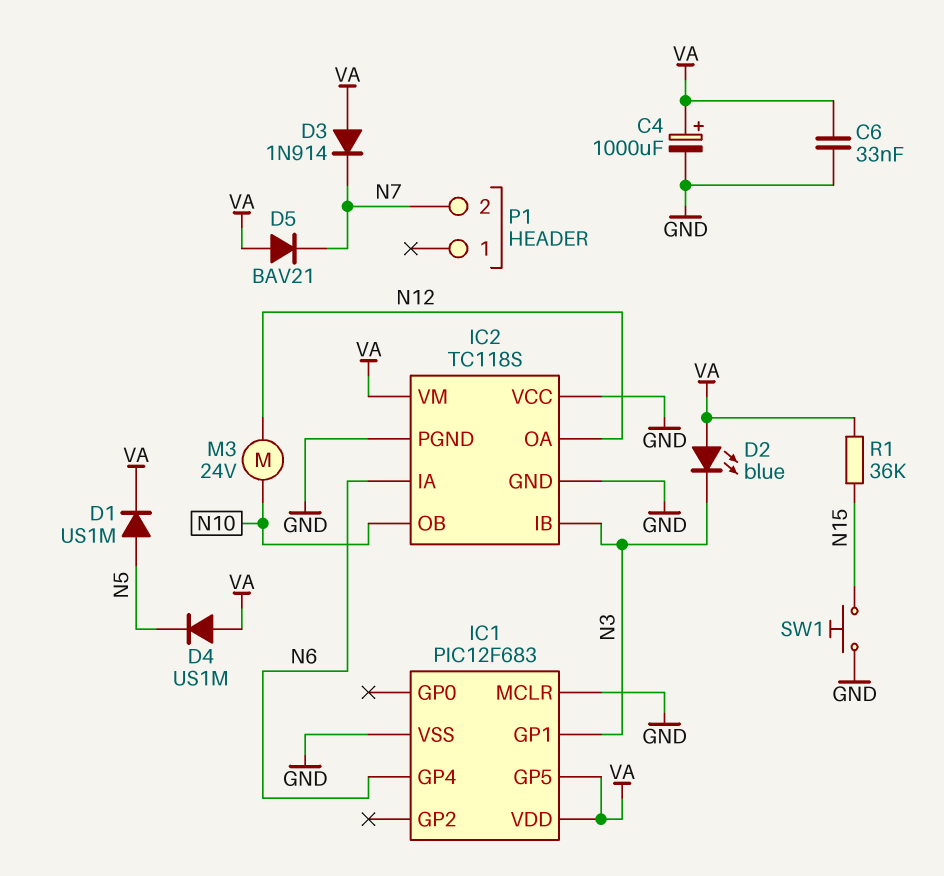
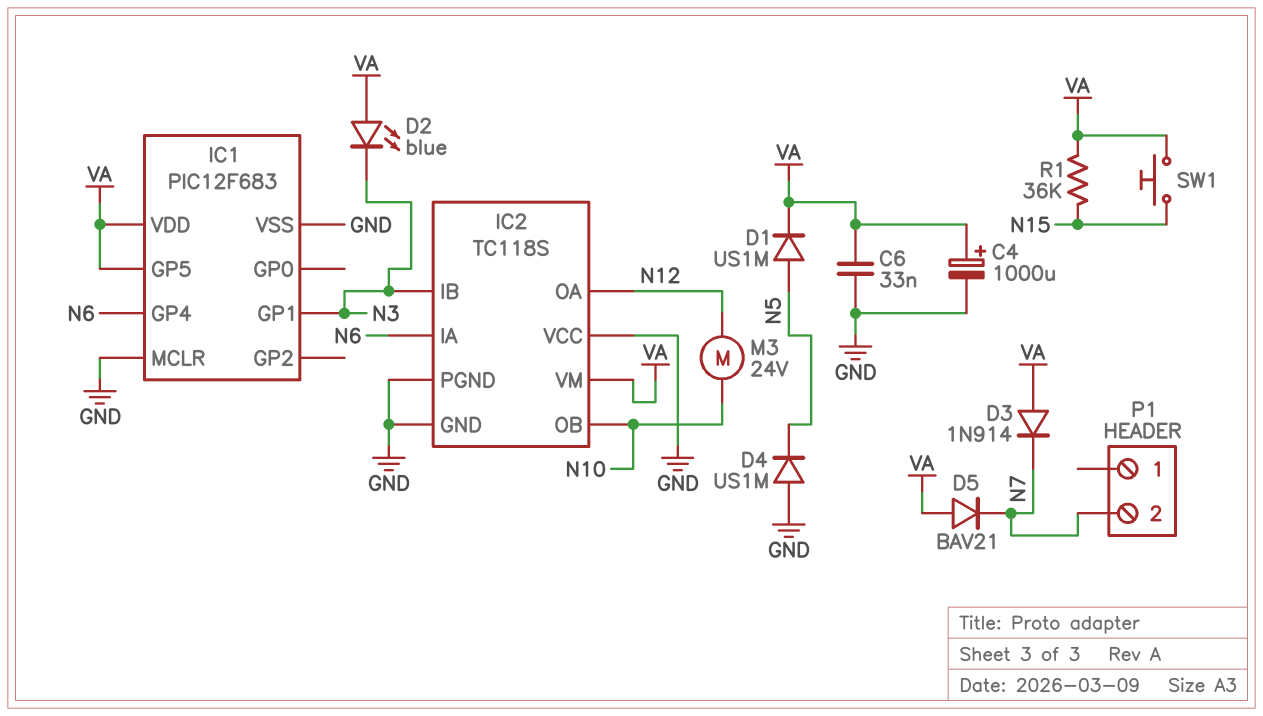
D4: diode US1M (A VA, K N5) -> diode US1M (A GND, K N5)
SW1: button (GND, N15) -> button (N15, VA)

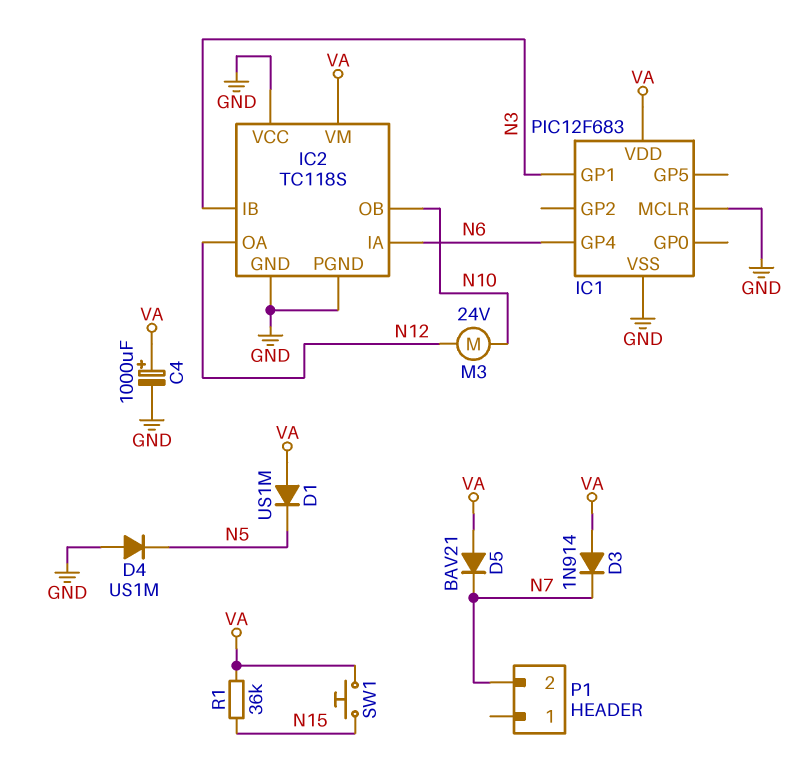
C6: 33nF (GND, VA) -> none
D1: diode US1M (A N5, K VA) -> diode US1M (A VA, K N5)
D2: LED blue (A VA, K N3) -> none
IC1 pin GP5: VA -> none

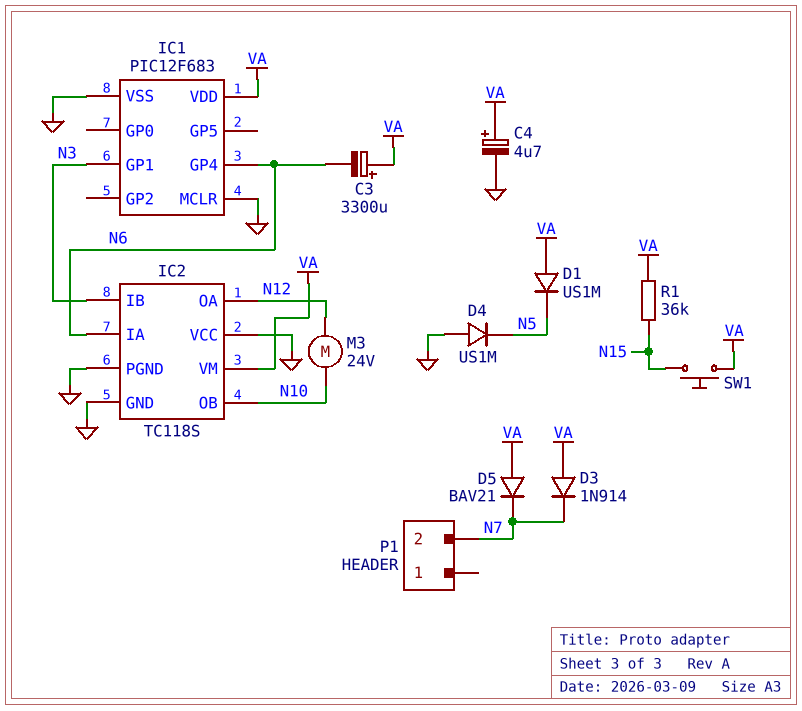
C3: none -> 3300uF (plus VA, minus N6)
C4: 1000uF (plus VA, minus GND) -> 4.7uF (plus VA, minus GND)

